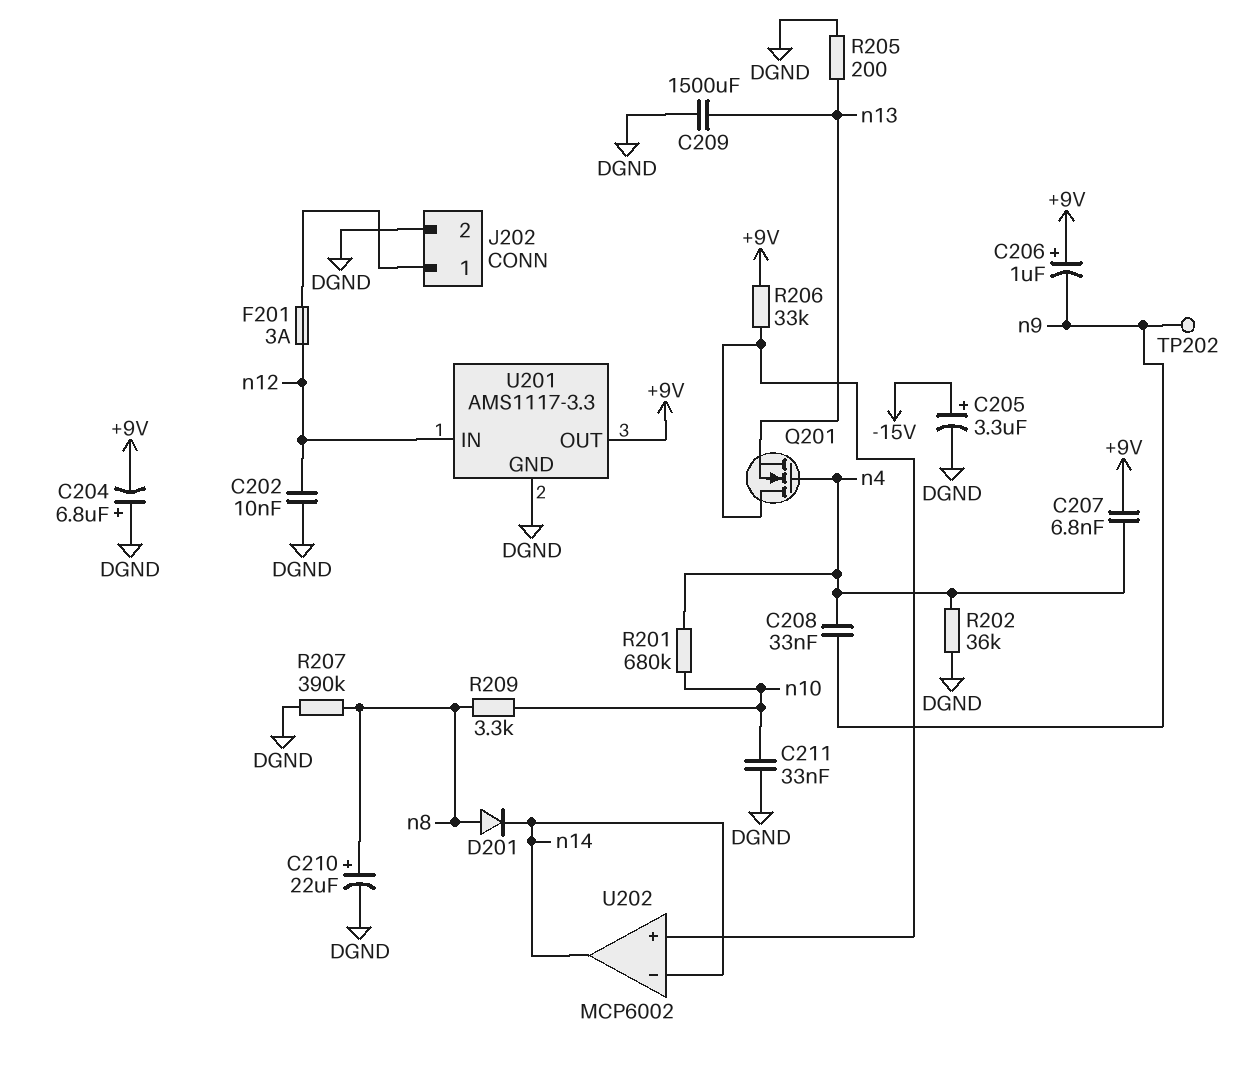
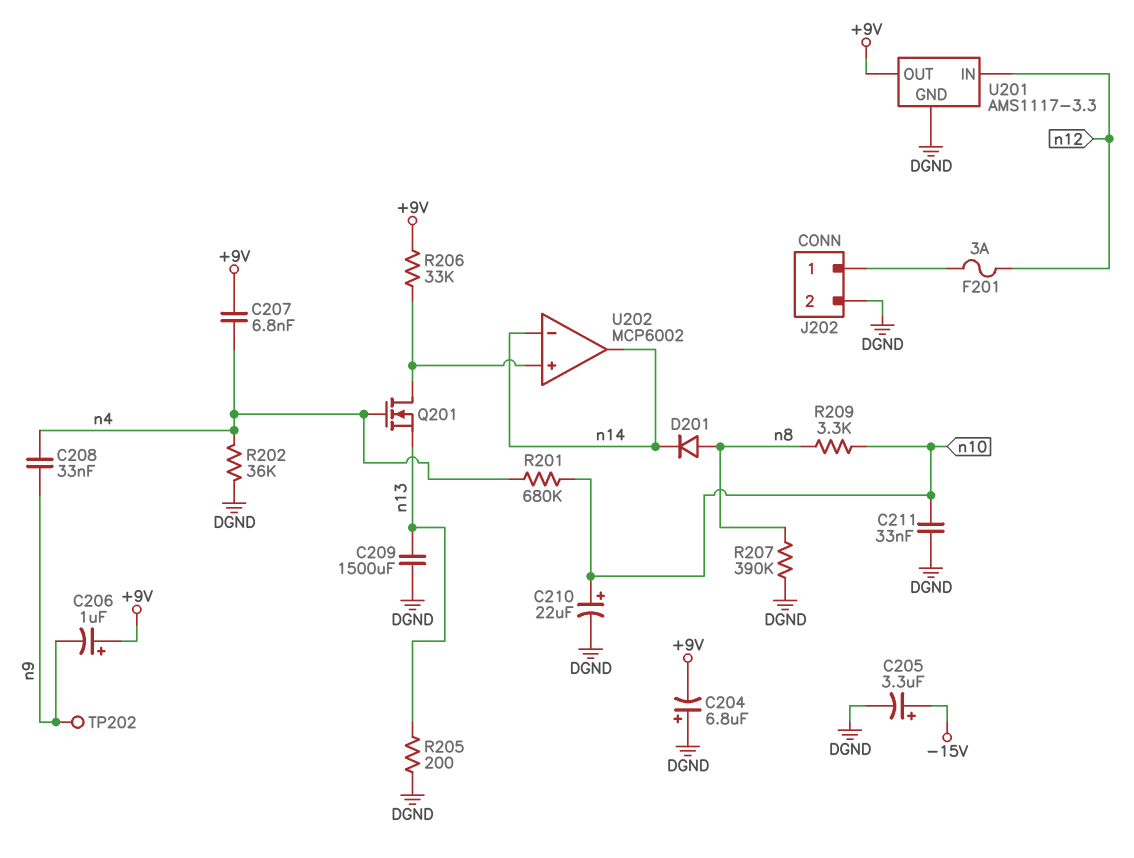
C202: 10nF (DGND, n12) -> none
C210: 22uF (plus n8, minus DGND) -> 22uF (plus n10, minus DGND)

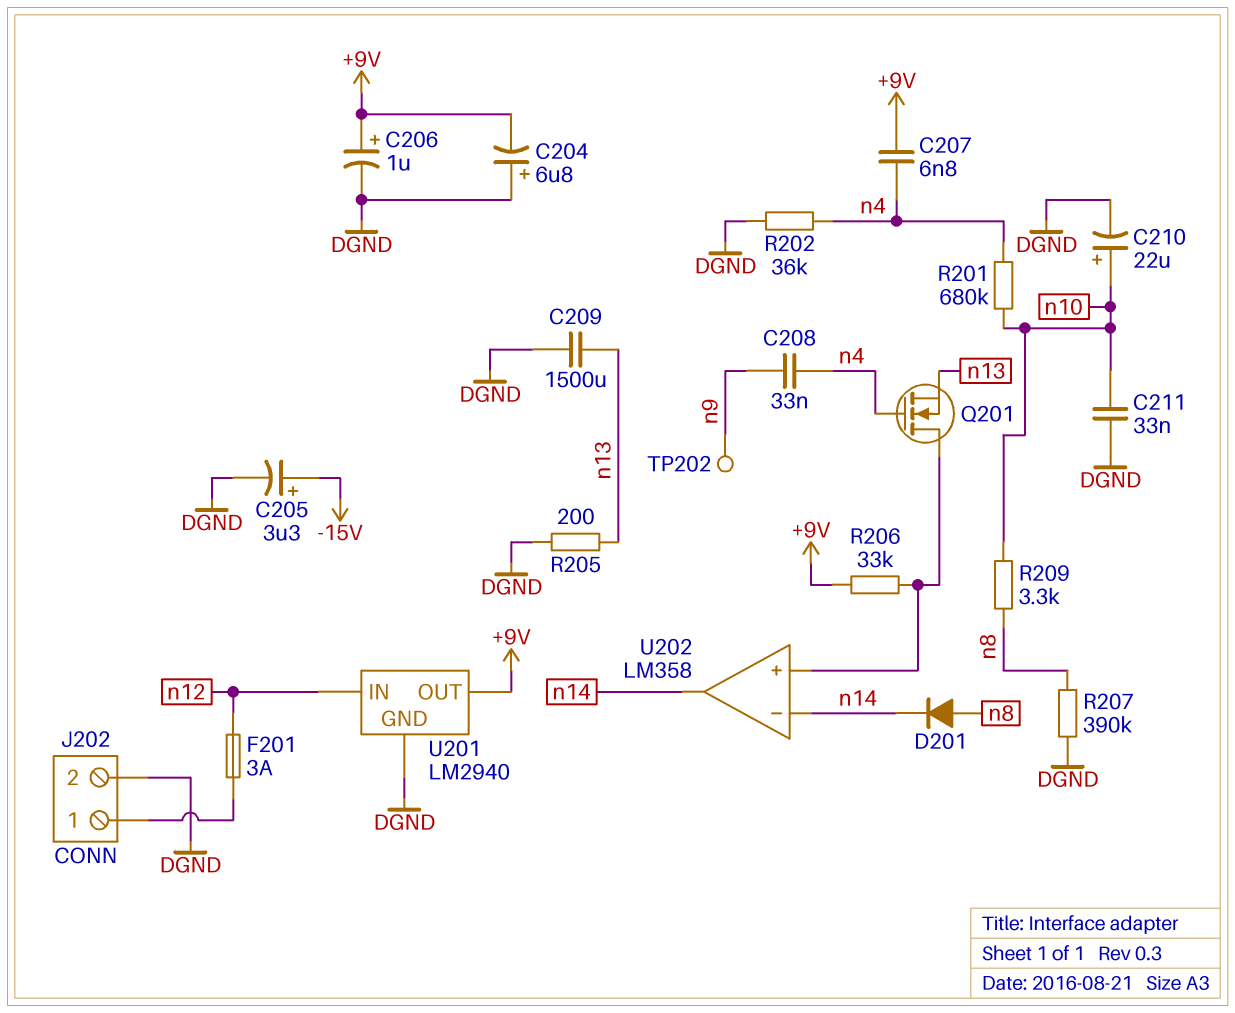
C206: 1uF (plus +9V, minus n9) -> 1uF (plus +9V, minus DGND)
U201: AMS1117-3.3 -> LM2940
U202: MCP6002 -> LM358

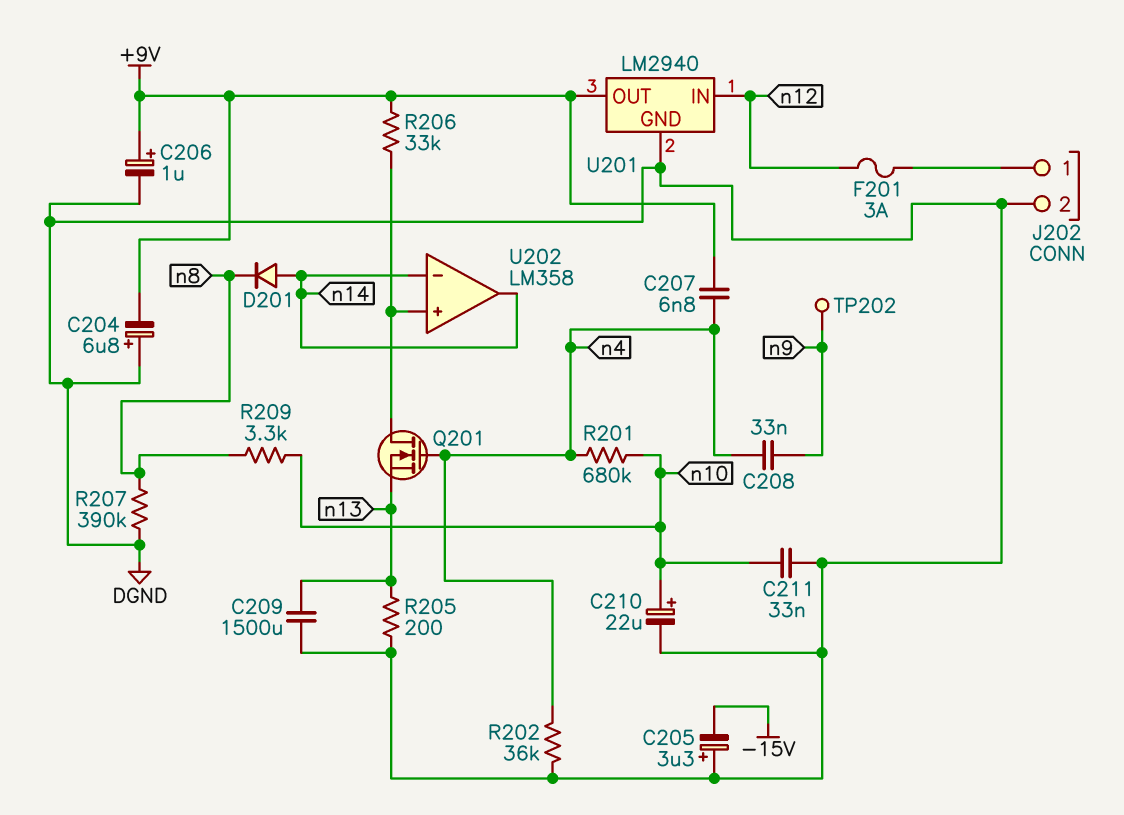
C205: 3.3uF (plus -15V, minus DGND) -> 3.3uF (plus DGND, minus -15V)
D201: diode (A n8, K n14) -> diode (A n14, K n8)

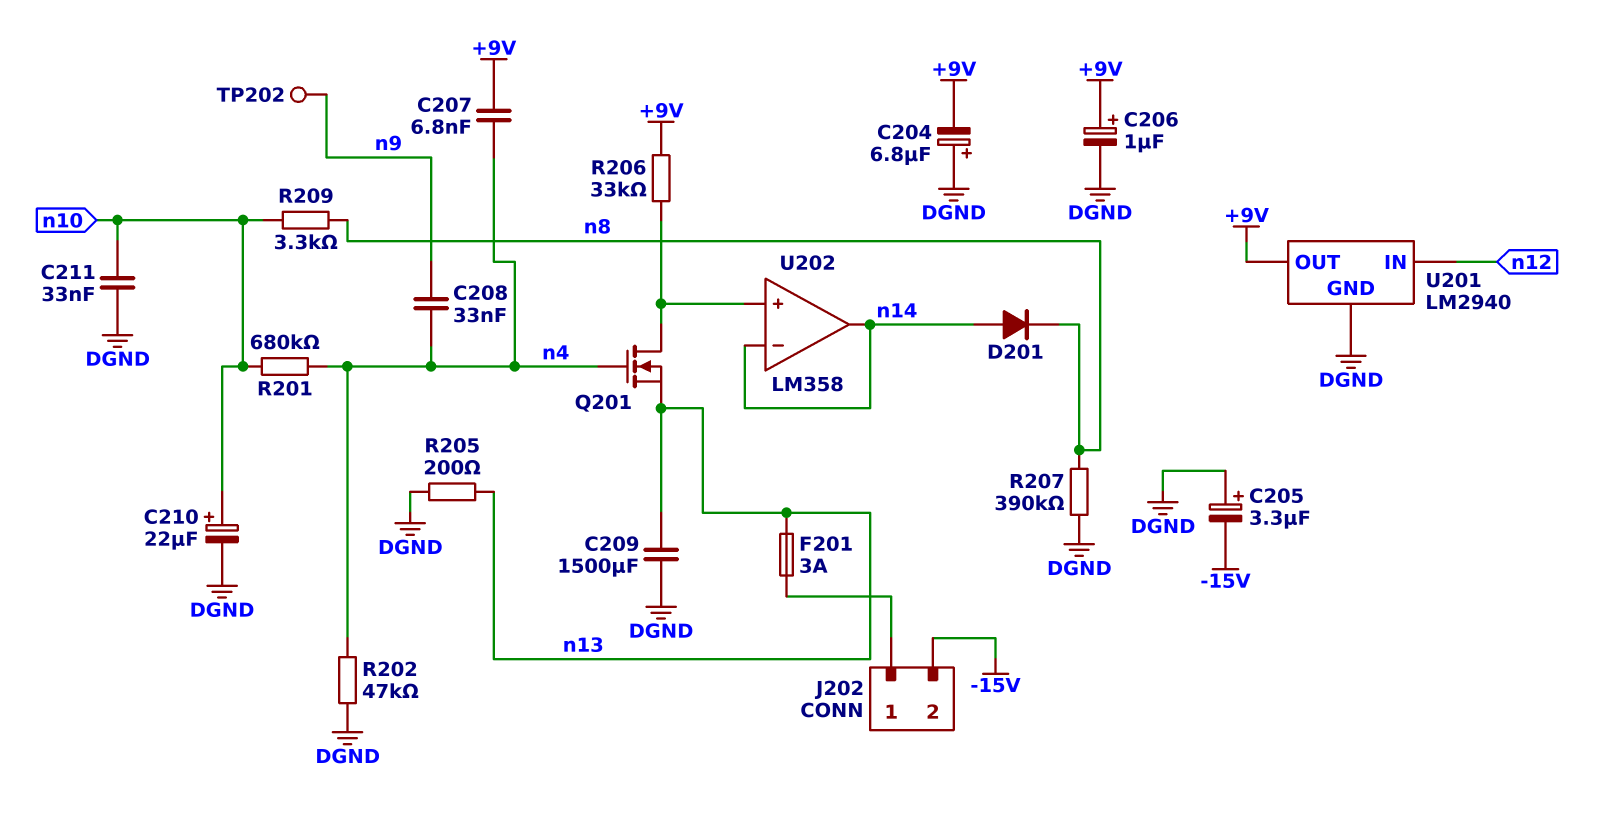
F201: 3A (J202/1, n12) -> 3A (J202/1, n13)
J202 pin 2: DGND -> -15V
R202: 36k (DGND, n4) -> 47k (DGND, n4)

